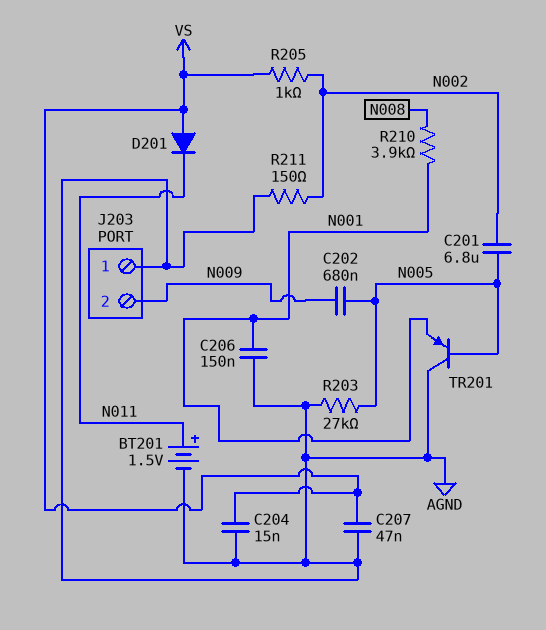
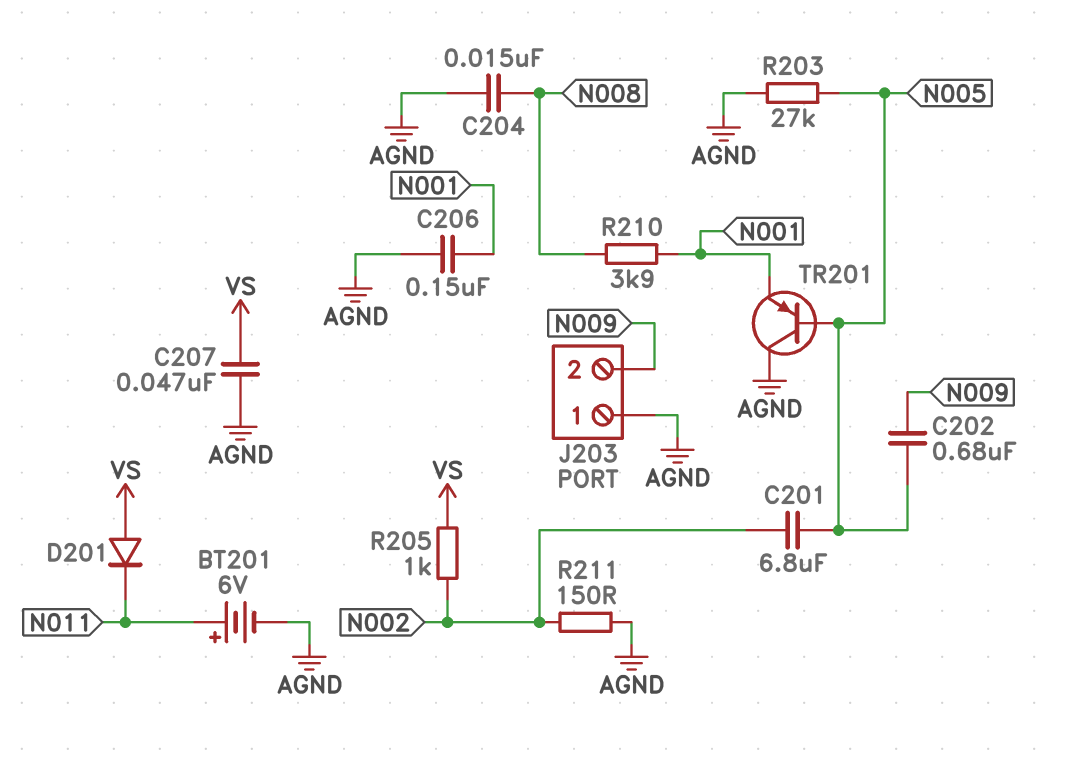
BT201: 1.5V (plus N011, minus AGND) -> 6V (plus N011, minus AGND)
C204: 15nF (AGND, VS) -> 15nF (AGND, N008)

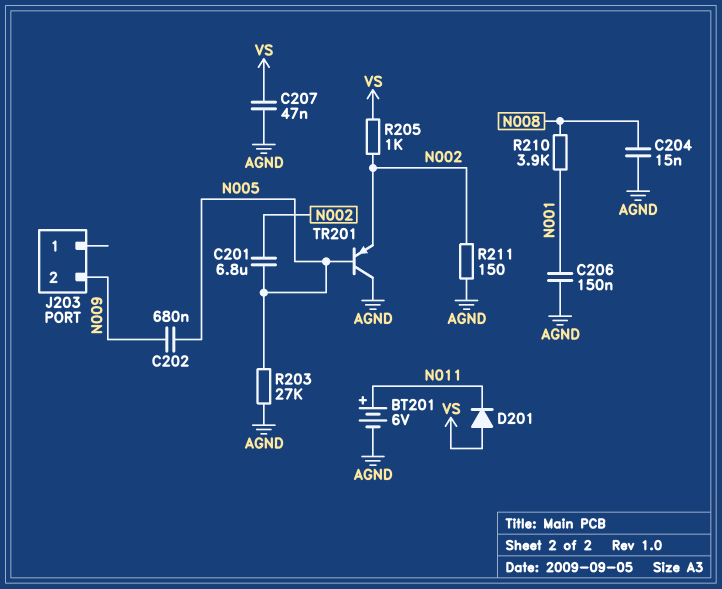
J203 pin 1: AGND -> none
TR201: PNP (B N005, C AGND, E N001) -> PNP (B N005, C AGND, E N002)

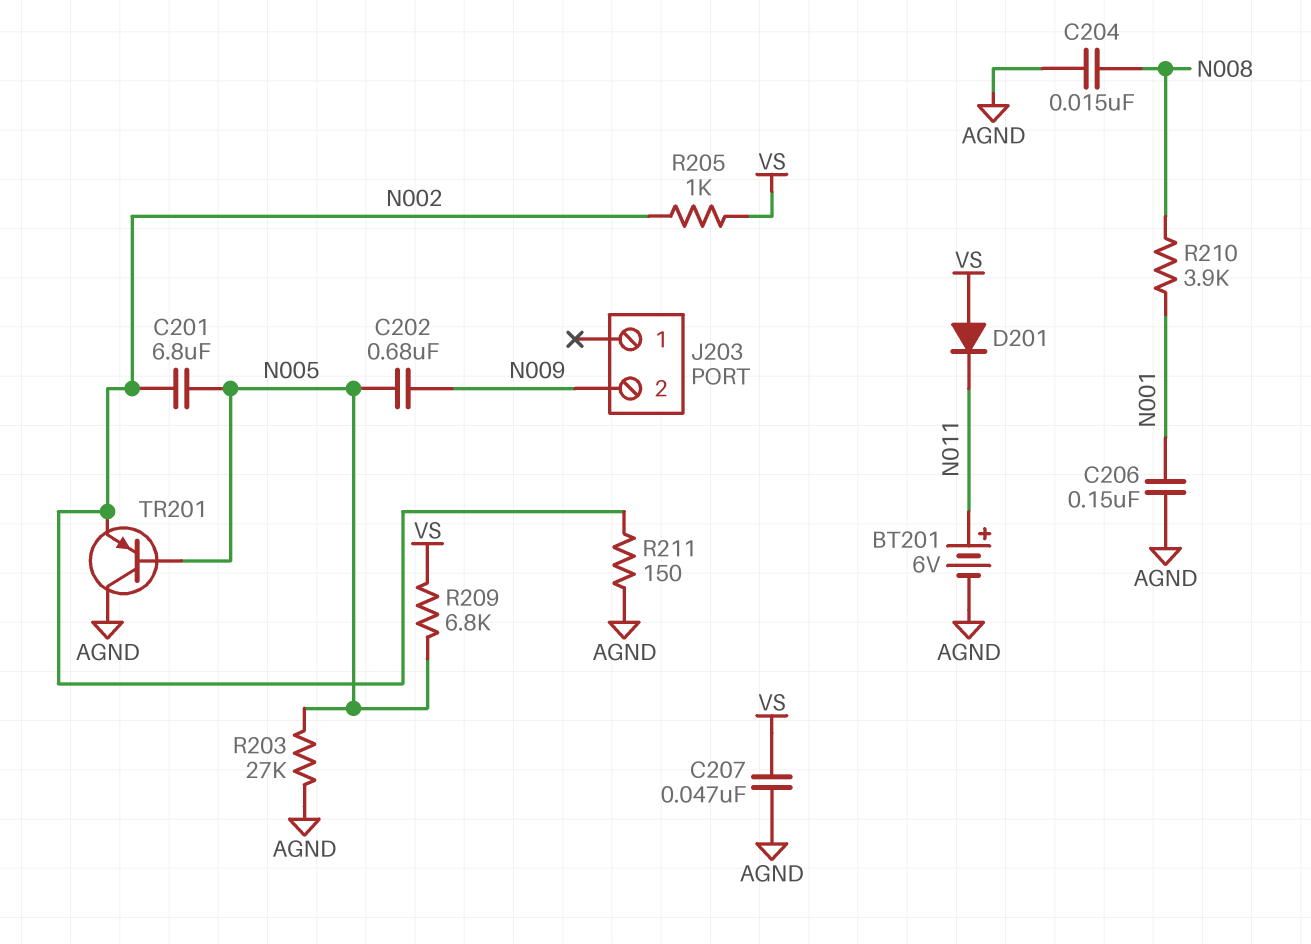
R209: none -> 6.8k (N005, VS)

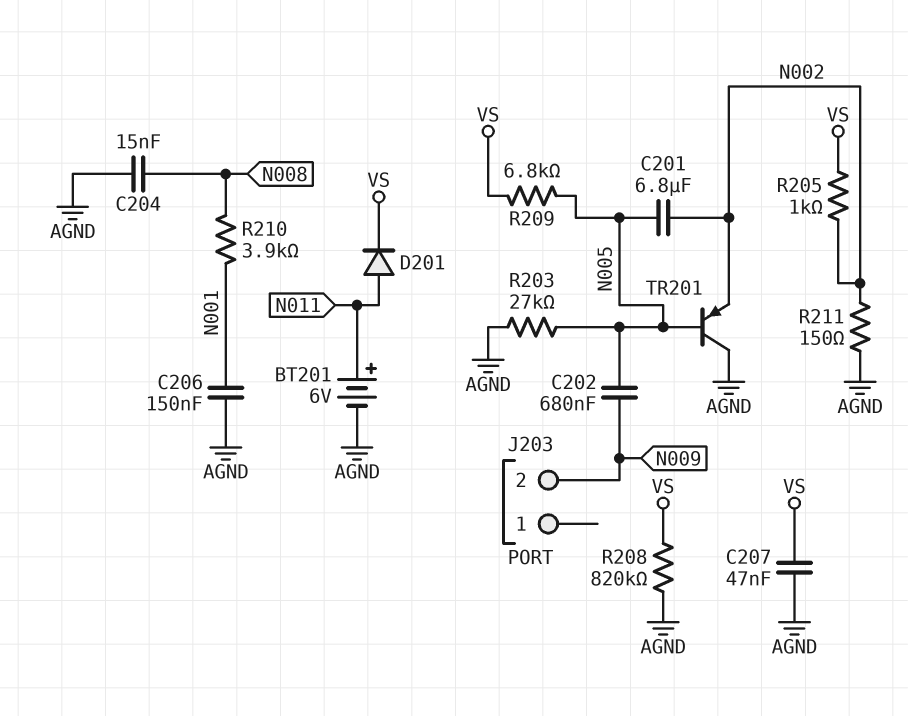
D201: diode (A VS, K N011) -> diode (A N011, K VS)
R208: none -> 820k (AGND, VS)

